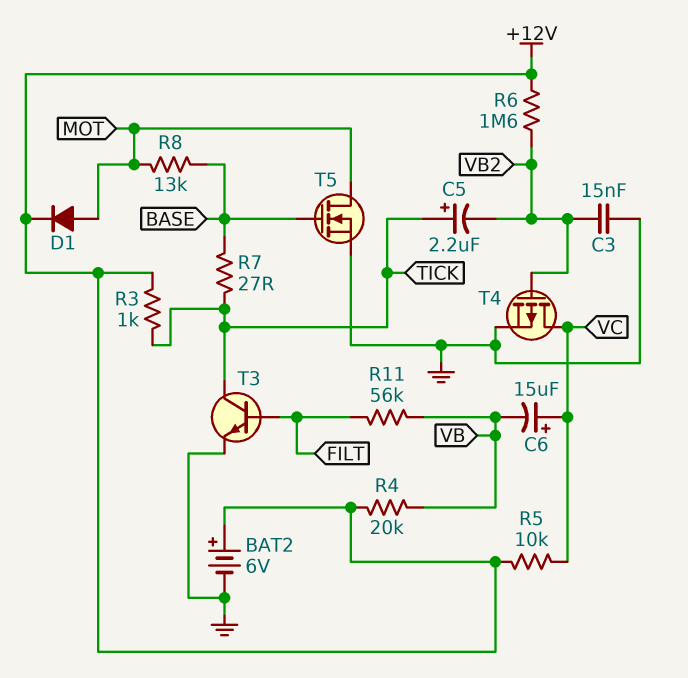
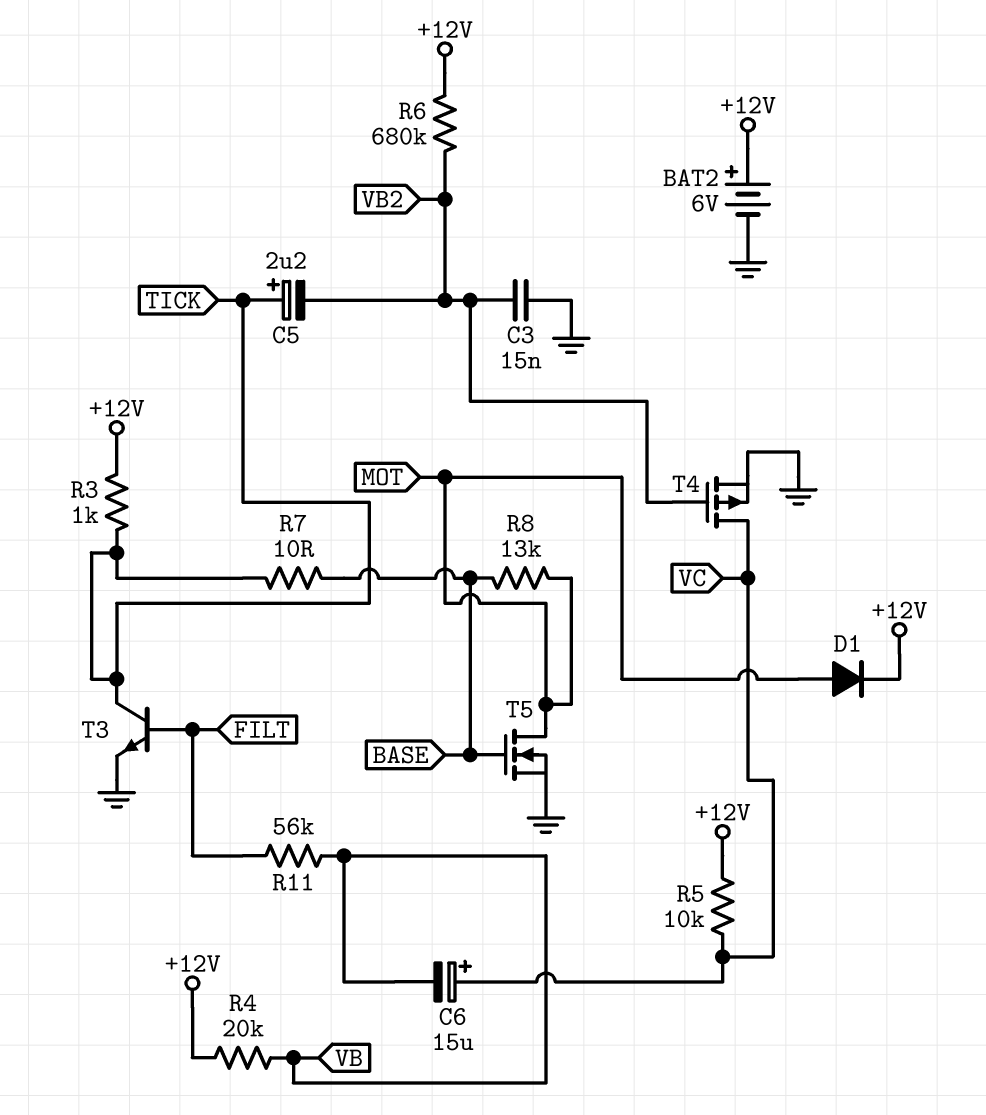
R6: 1.6M (+12V, VB2) -> 680k (+12V, VB2)
R7: 27 (BASE, TICK) -> 10 (BASE, TICK)

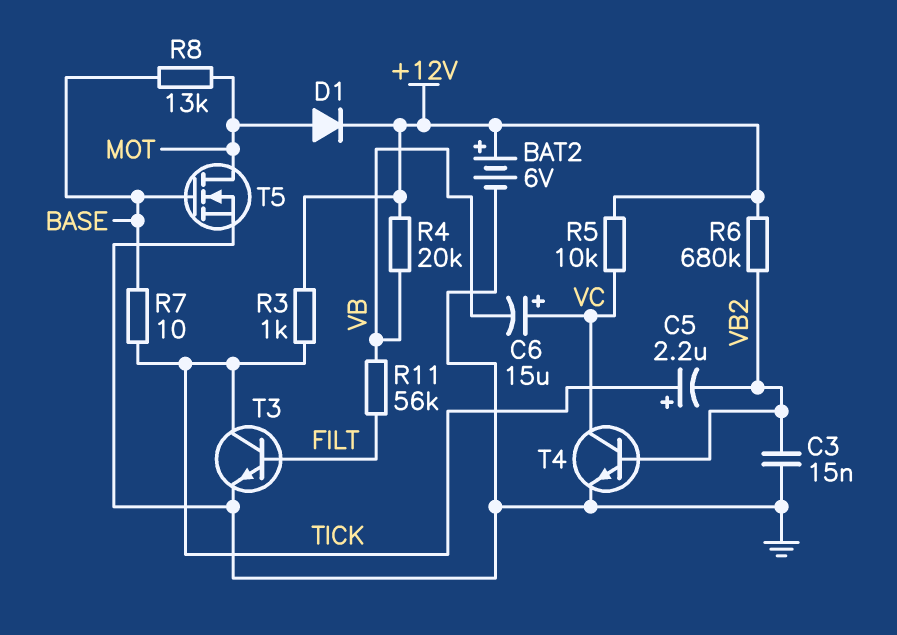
T4: PMOS (G VB2, D VC, S GND) -> NPN (B VB2, C VC, E GND)

